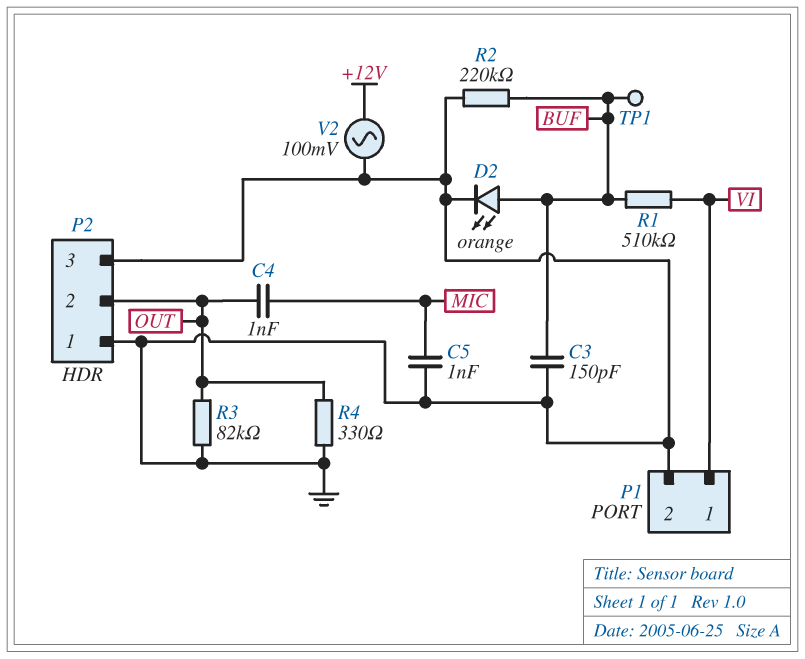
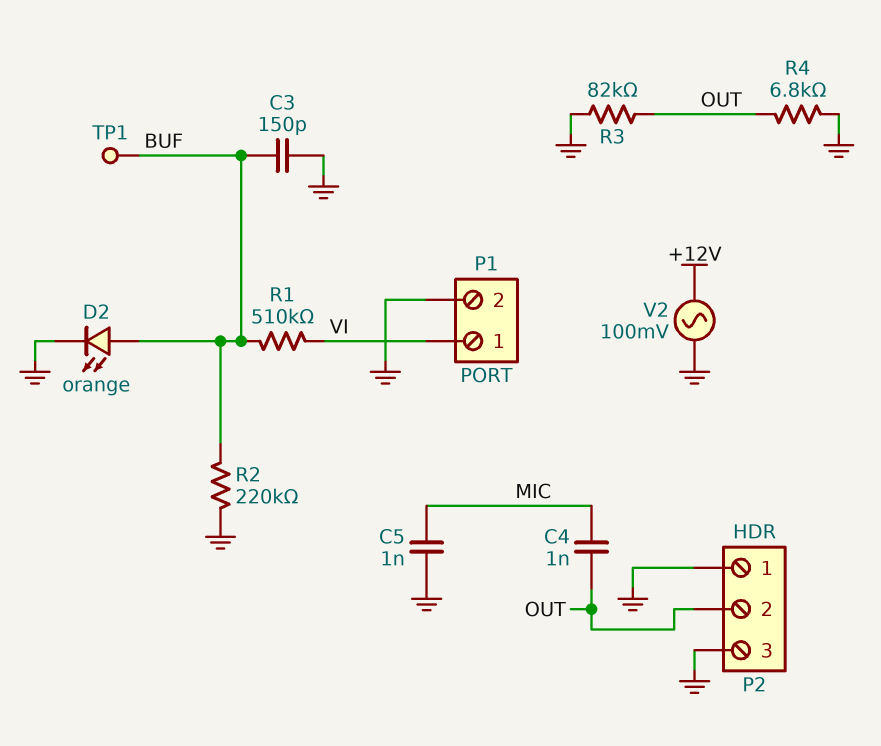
R4: 330 (GND, OUT) -> 6.8k (GND, OUT)

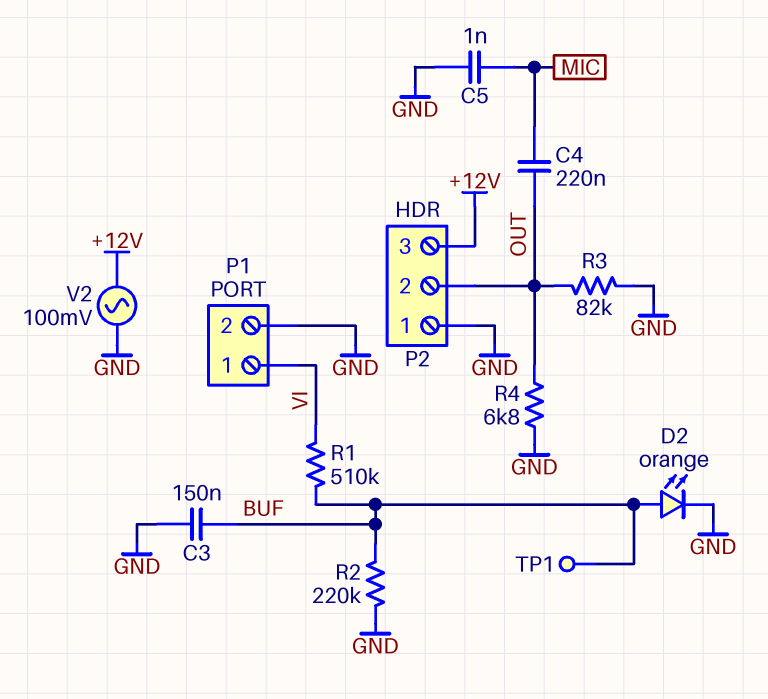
C3: 150pF (BUF, GND) -> 150nF (BUF, GND)
C4: 1nF (MIC, OUT) -> 220nF (MIC, OUT)
P2 pin 3: GND -> +12V

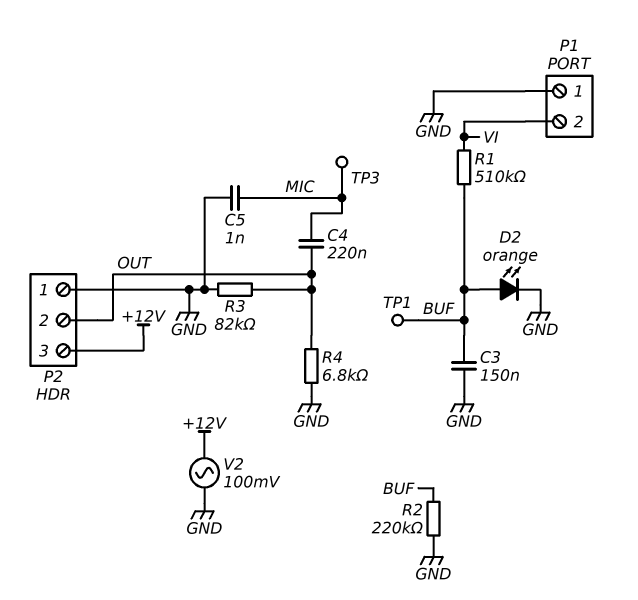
P1 pin 1: VI -> GND
P1 pin 2: GND -> VI
TP3: none -> test point (MIC)

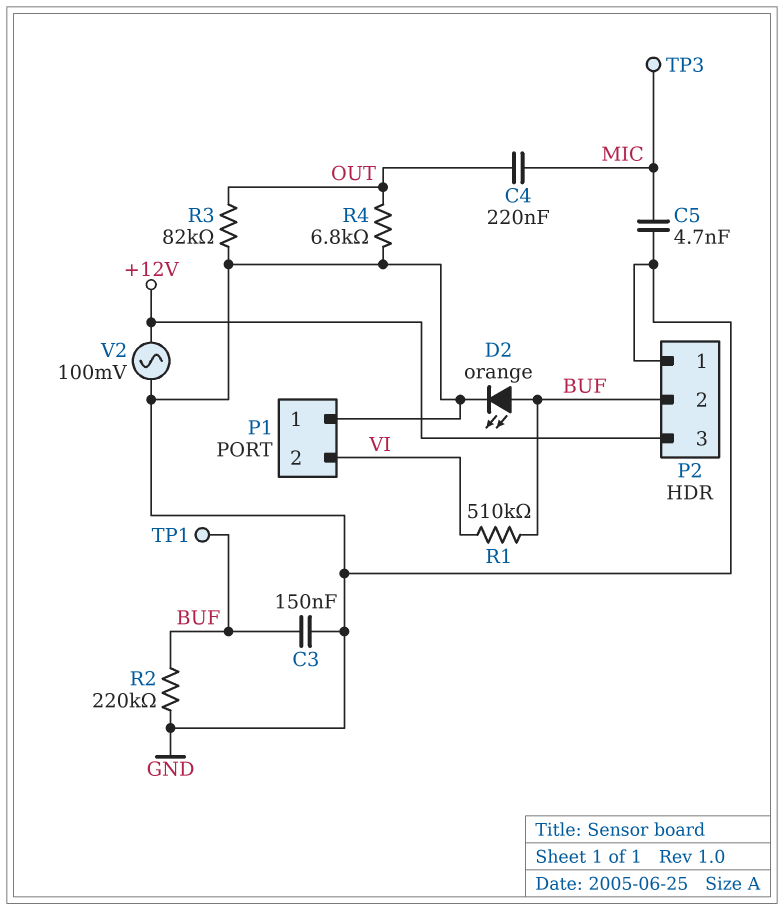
C5: 1nF (GND, MIC) -> 4.7nF (GND, MIC)
P2 pin 2: OUT -> BUF

